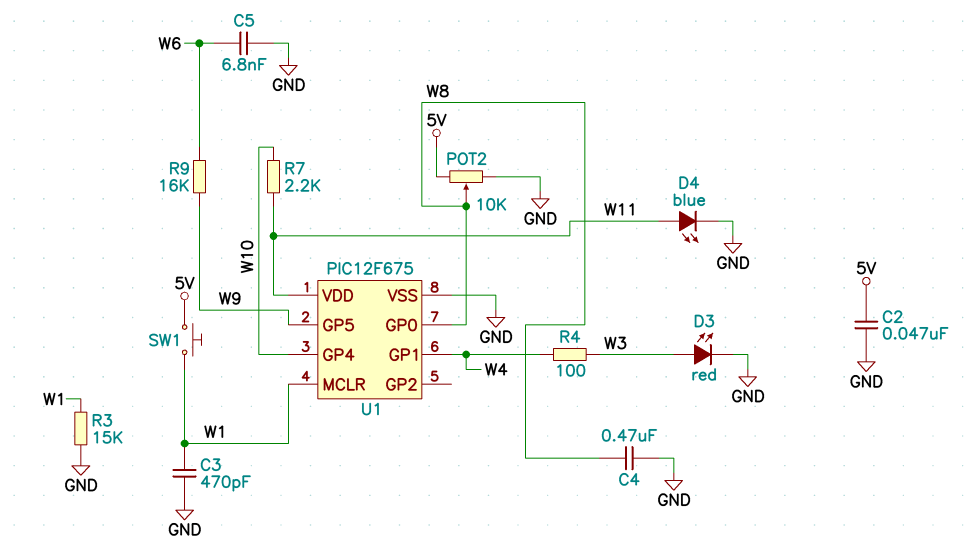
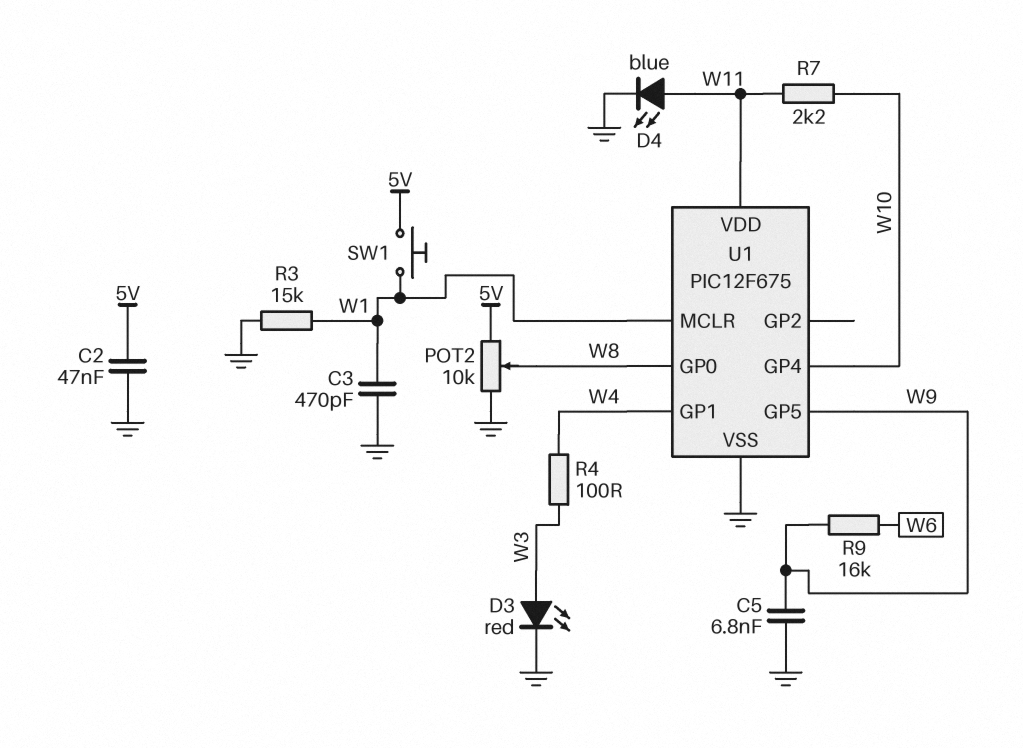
C4: 470nF (GND, W8) -> none
C5: 6.8nF (GND, W6) -> 6.8nF (GND, W9)

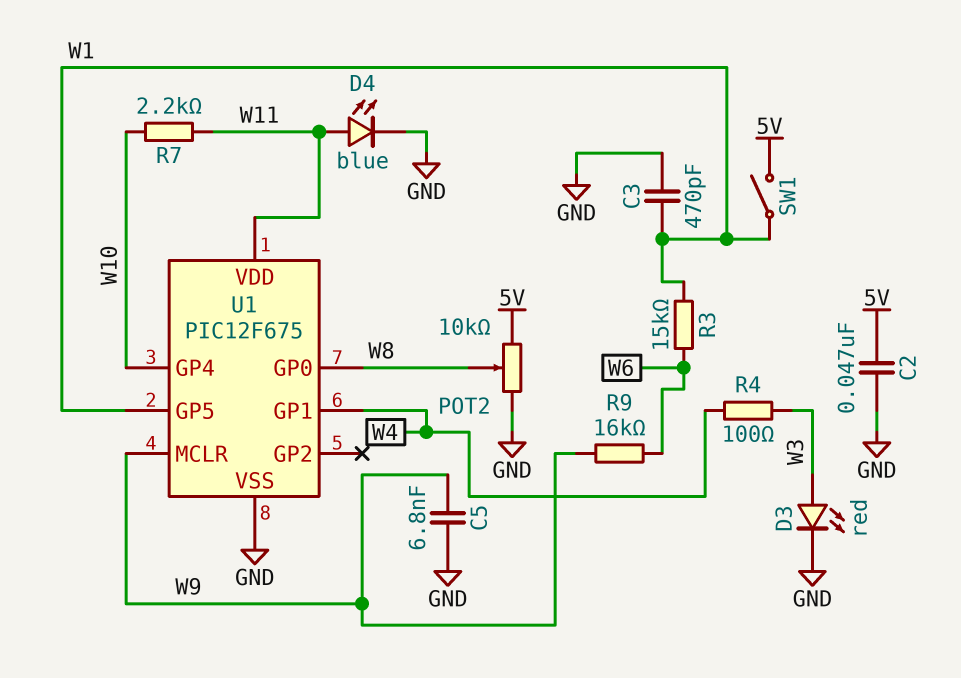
R3: 15k (GND, W1) -> 15k (W1, W6)
SW1: button (5V, W1) -> switch (5V, W1)
U1 pin GP5: W9 -> W1
U1 pin MCLR: W1 -> W9

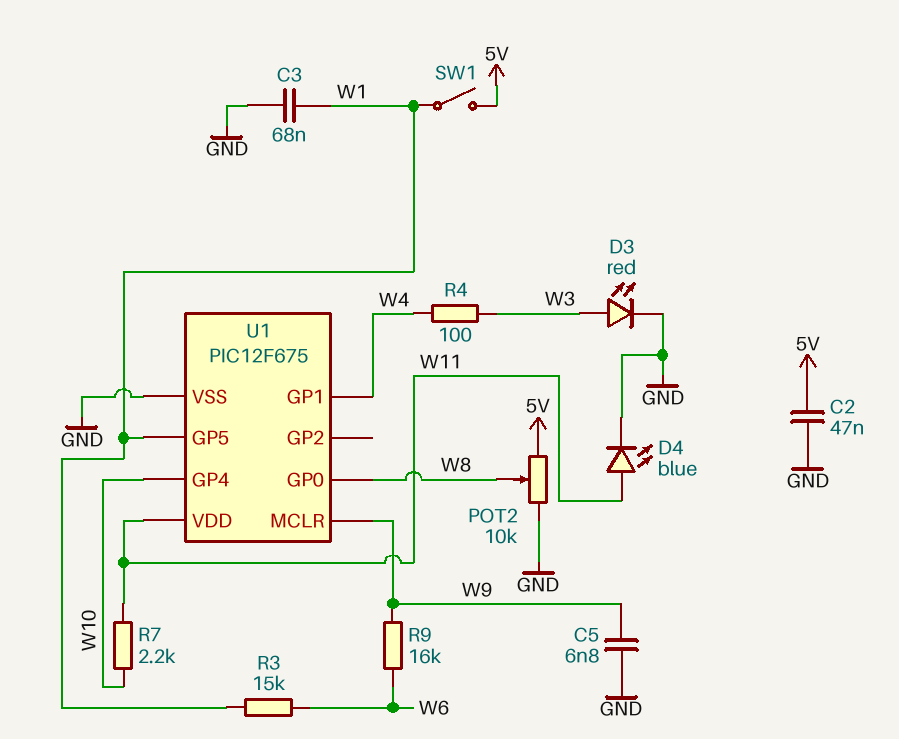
C3: 470pF (GND, W1) -> 68nF (GND, W1)

